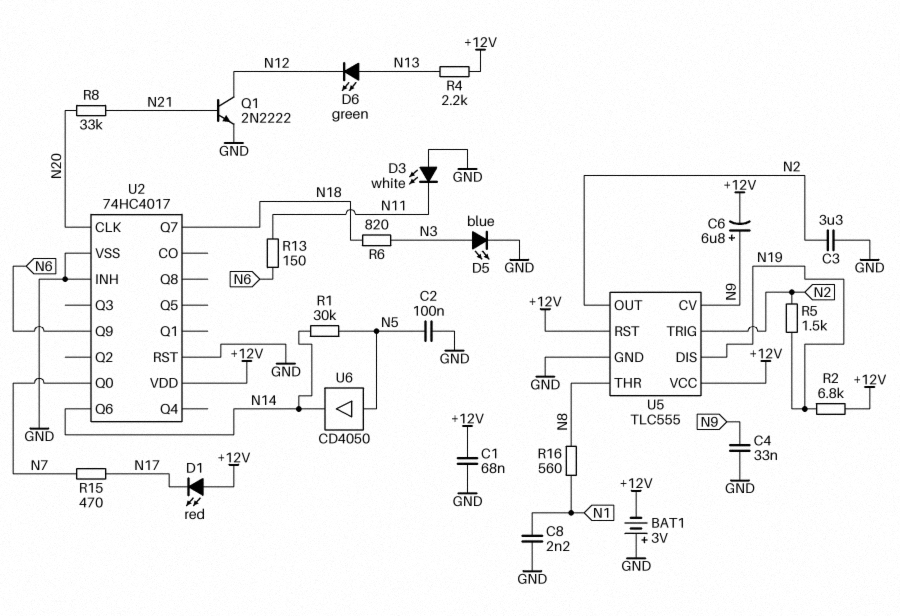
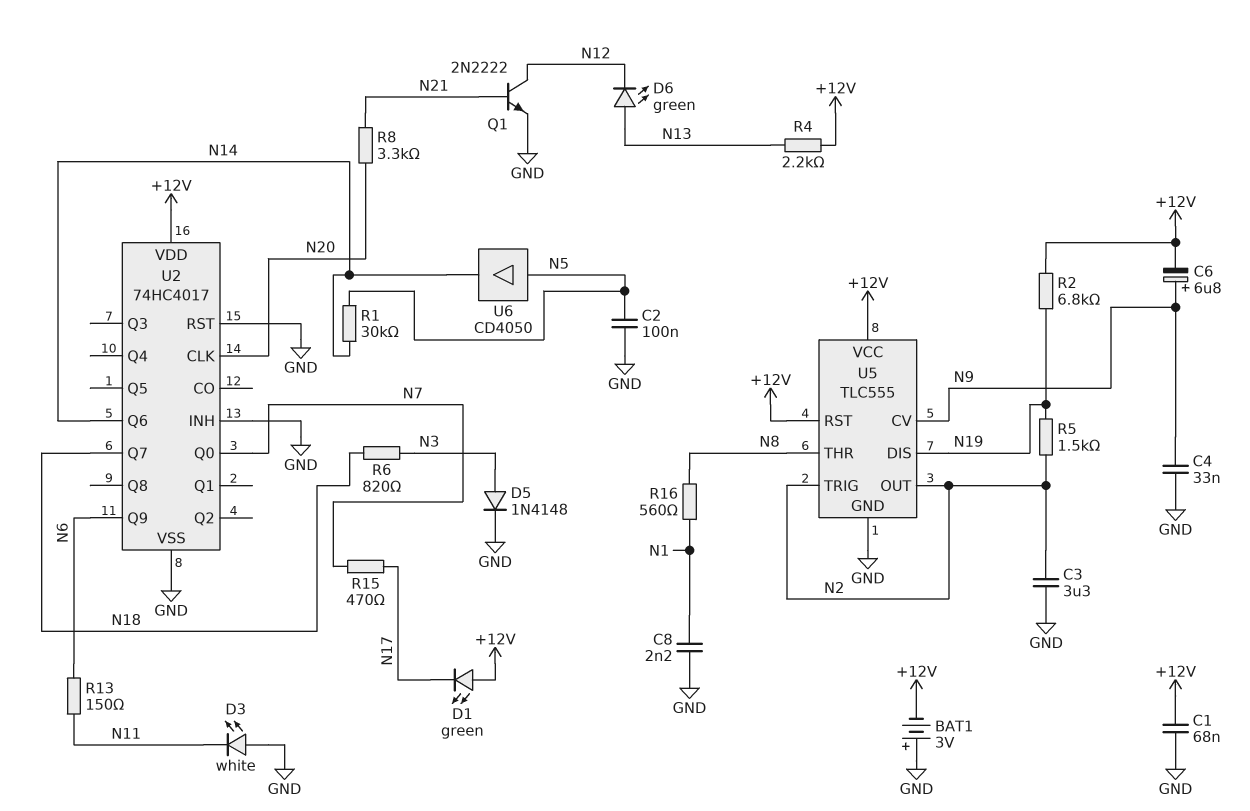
D1: LED red (A +12V, K N17) -> LED green (A +12V, K N17)
D5: LED blue (A N3, K GND) -> diode 1N4148 (A N3, K GND)
R8: 33k (N20, N21) -> 3.3k (N20, N21)

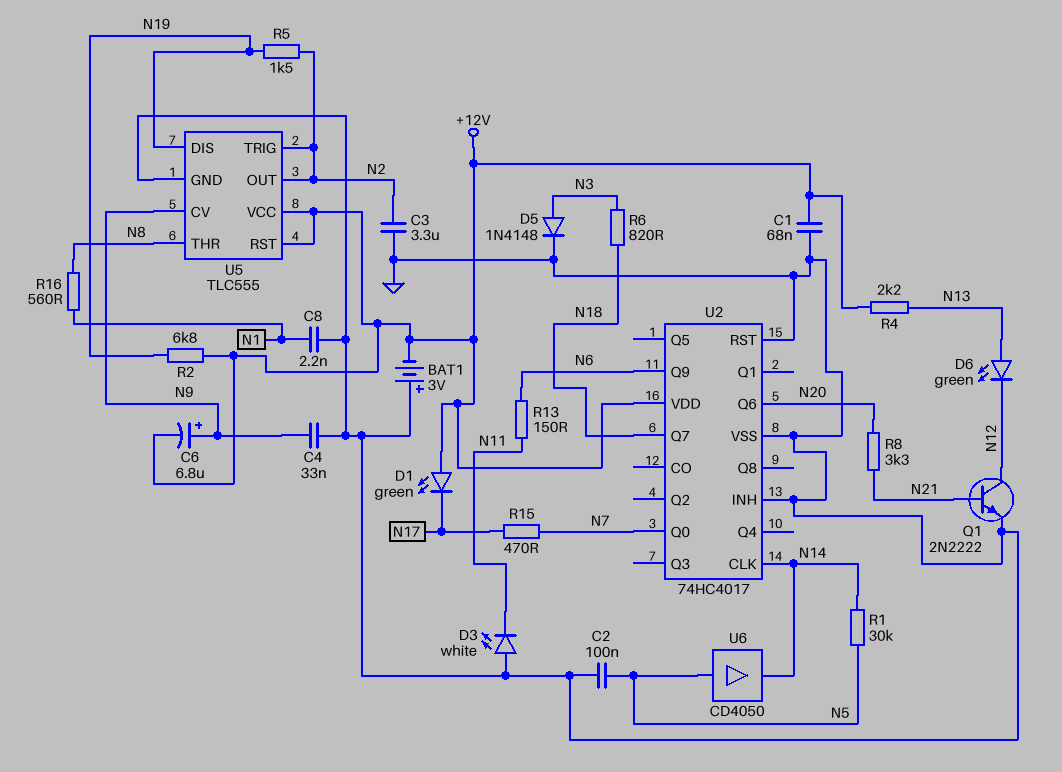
U2 pin CLK: N20 -> N14
U2 pin Q6: N14 -> N20

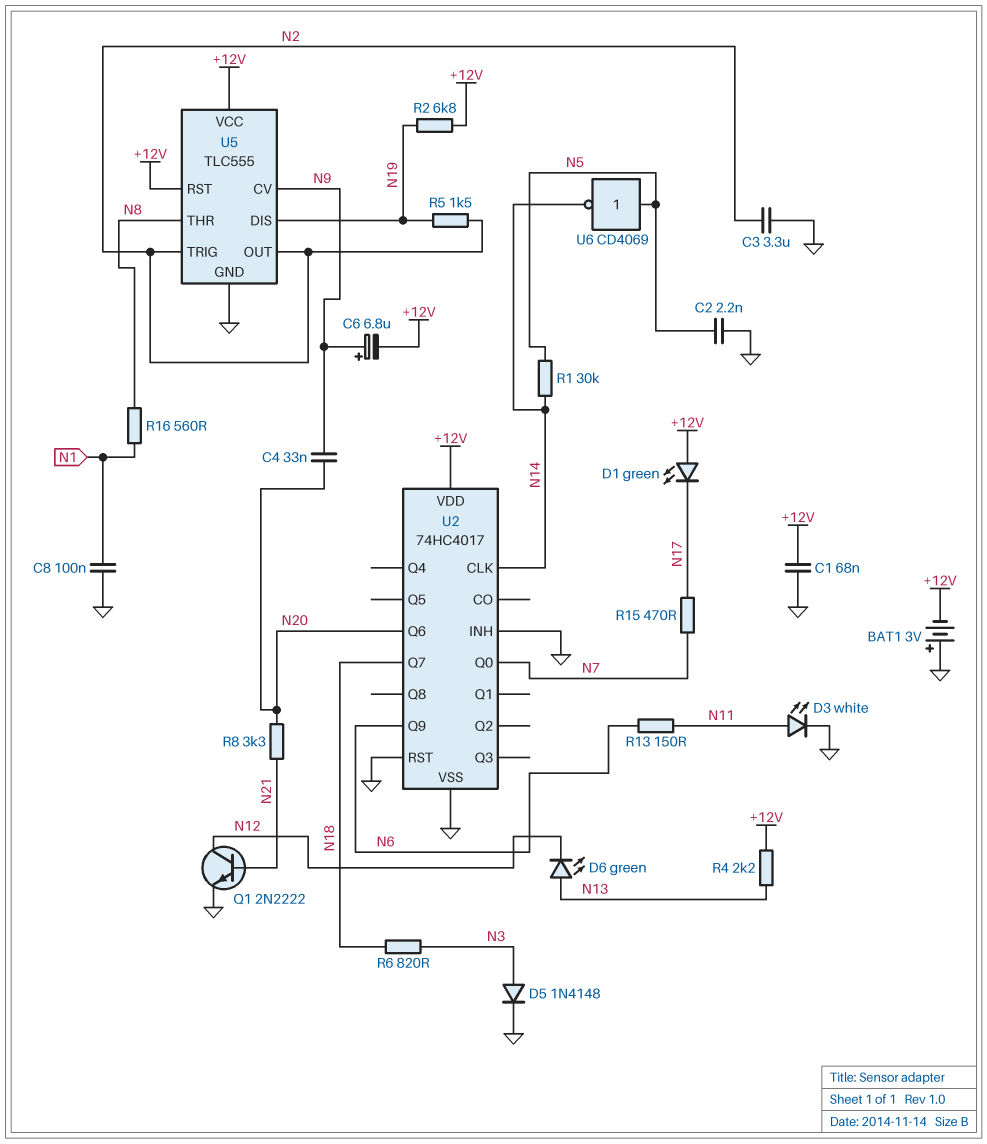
C2: 100nF (GND, N5) -> 2.2nF (GND, N5)
C4: 33nF (GND, N9) -> 33nF (N9, N20)
C8: 2.2nF (GND, N1) -> 100nF (GND, N1)
D3: LED white (A GND, K N11) -> LED white (A N11, K GND)
U6: buffer CD4050 (in N5, out N14) -> NOT CD4069 (in N5, out N14)

